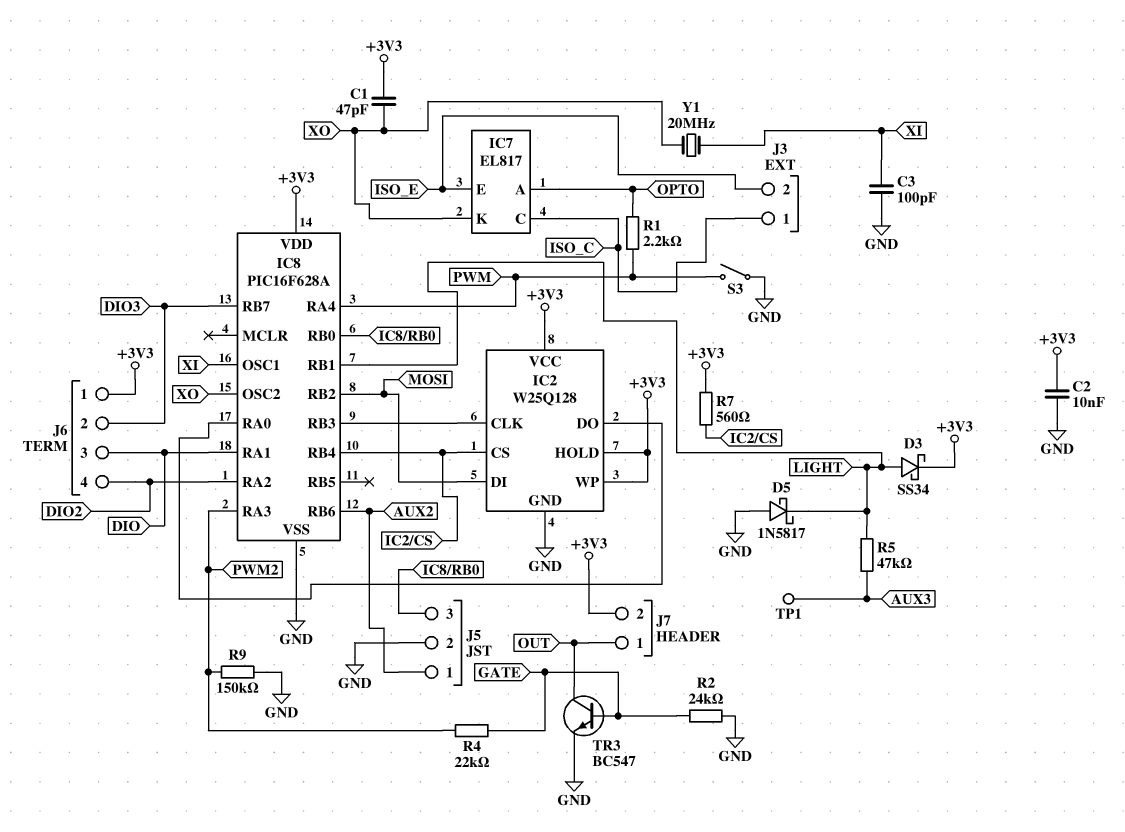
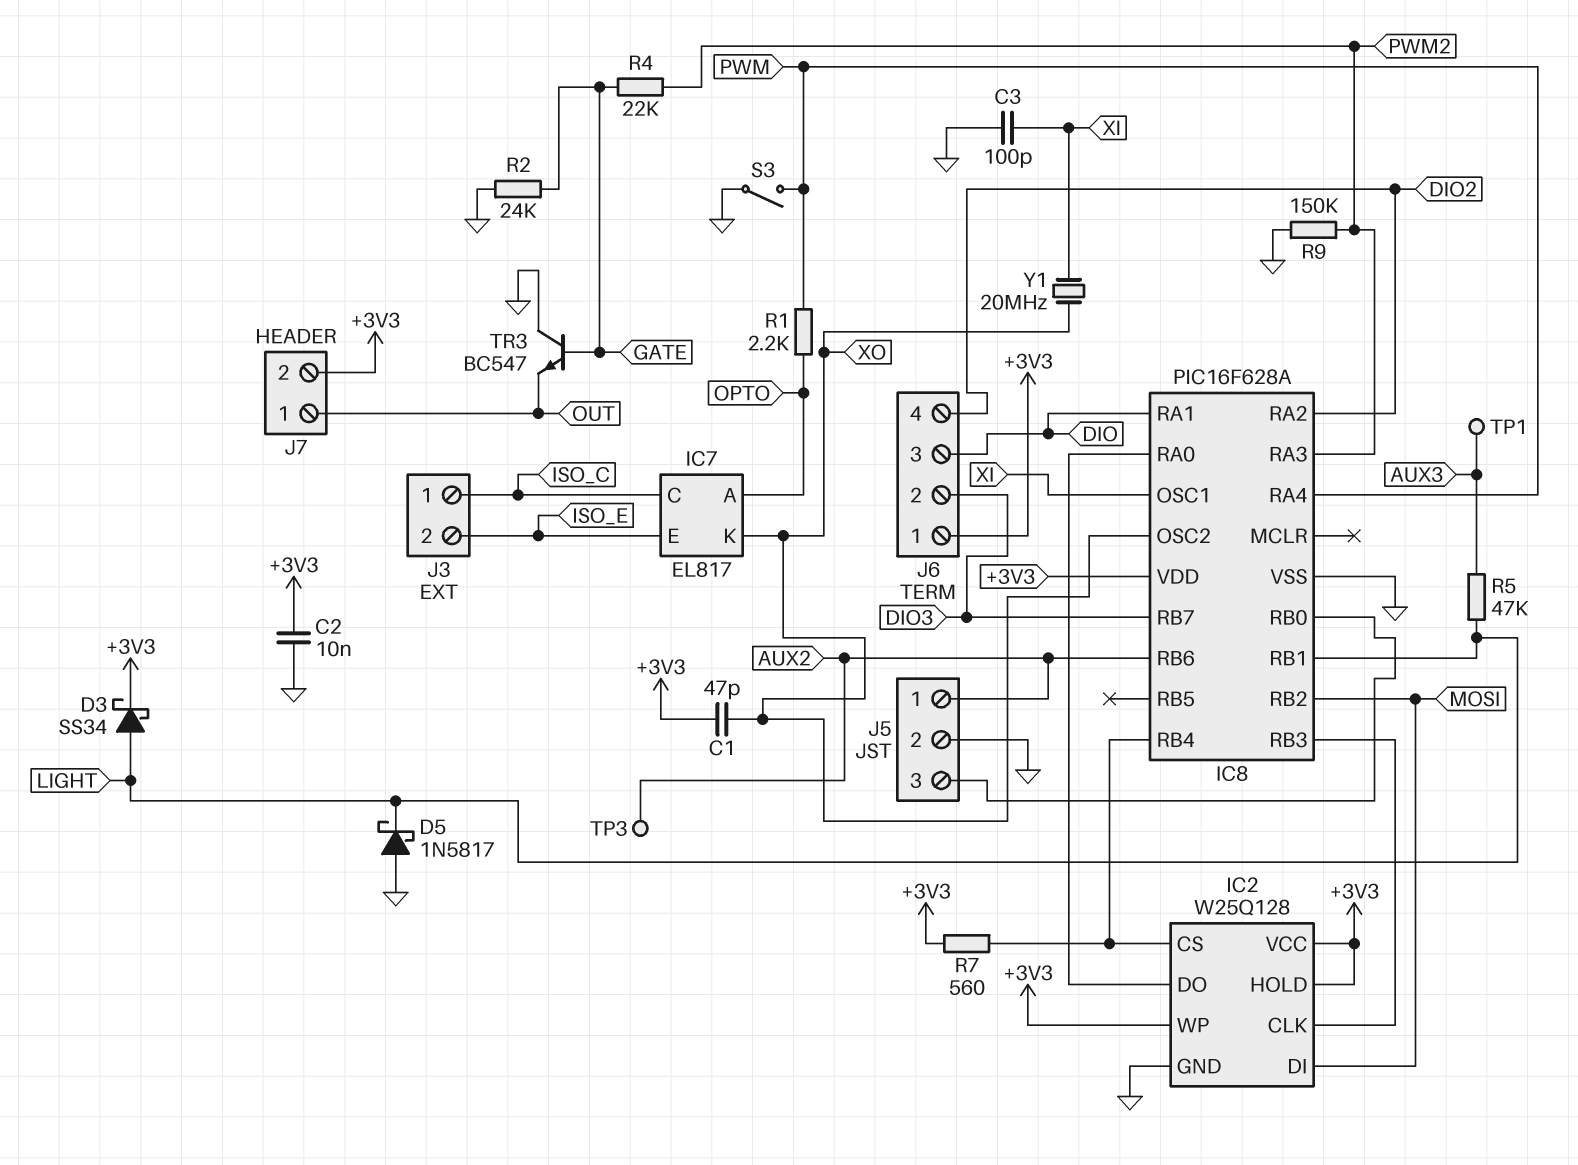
TP3: none -> test point (AUX2)
TR3: NPN BC547 (B GATE, C OUT, E GND) -> NPN BC547 (B GATE, C GND, E OUT)

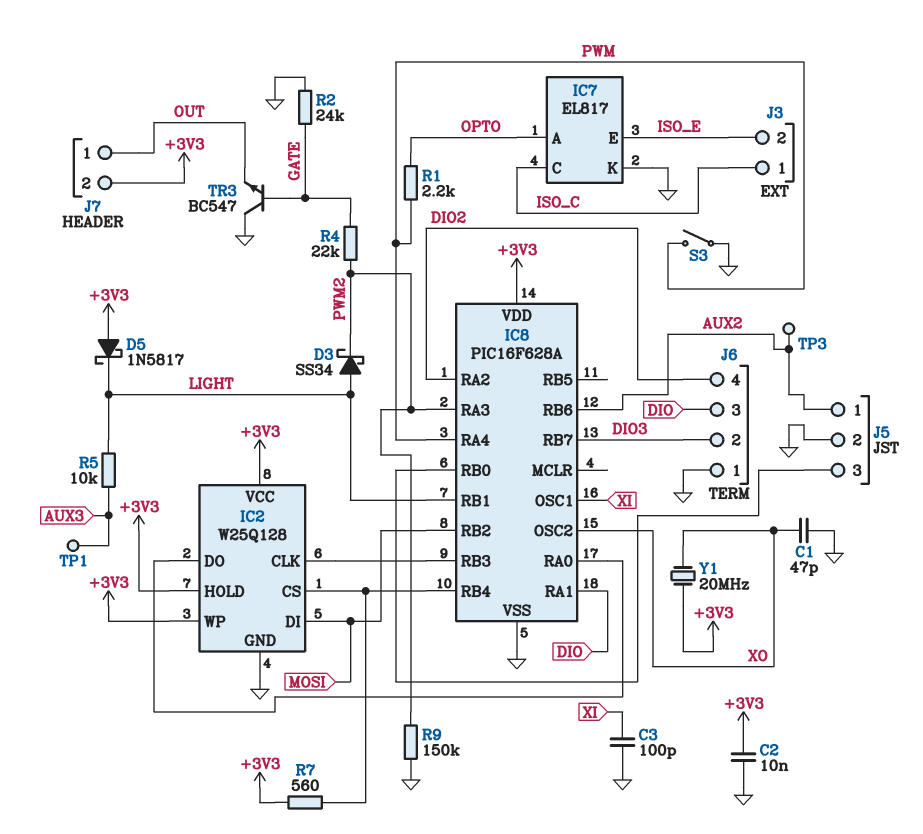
C1: 47pF (+3V3, XO) -> 47pF (GND, XO)
D3: schottky SS34 (A LIGHT, K +3V3) -> schottky SS34 (A LIGHT, K PWM2)
D5: schottky 1N5817 (A GND, K LIGHT) -> schottky 1N5817 (A +3V3, K LIGHT)
IC7 pin K: XO -> GND
J6 pin 1: +3V3 -> GND
R5: 47k (AUX3, LIGHT) -> 10k (AUX3, LIGHT)
Y1: 20MHz (XI, XO) -> 20MHz (+3V3, XO)

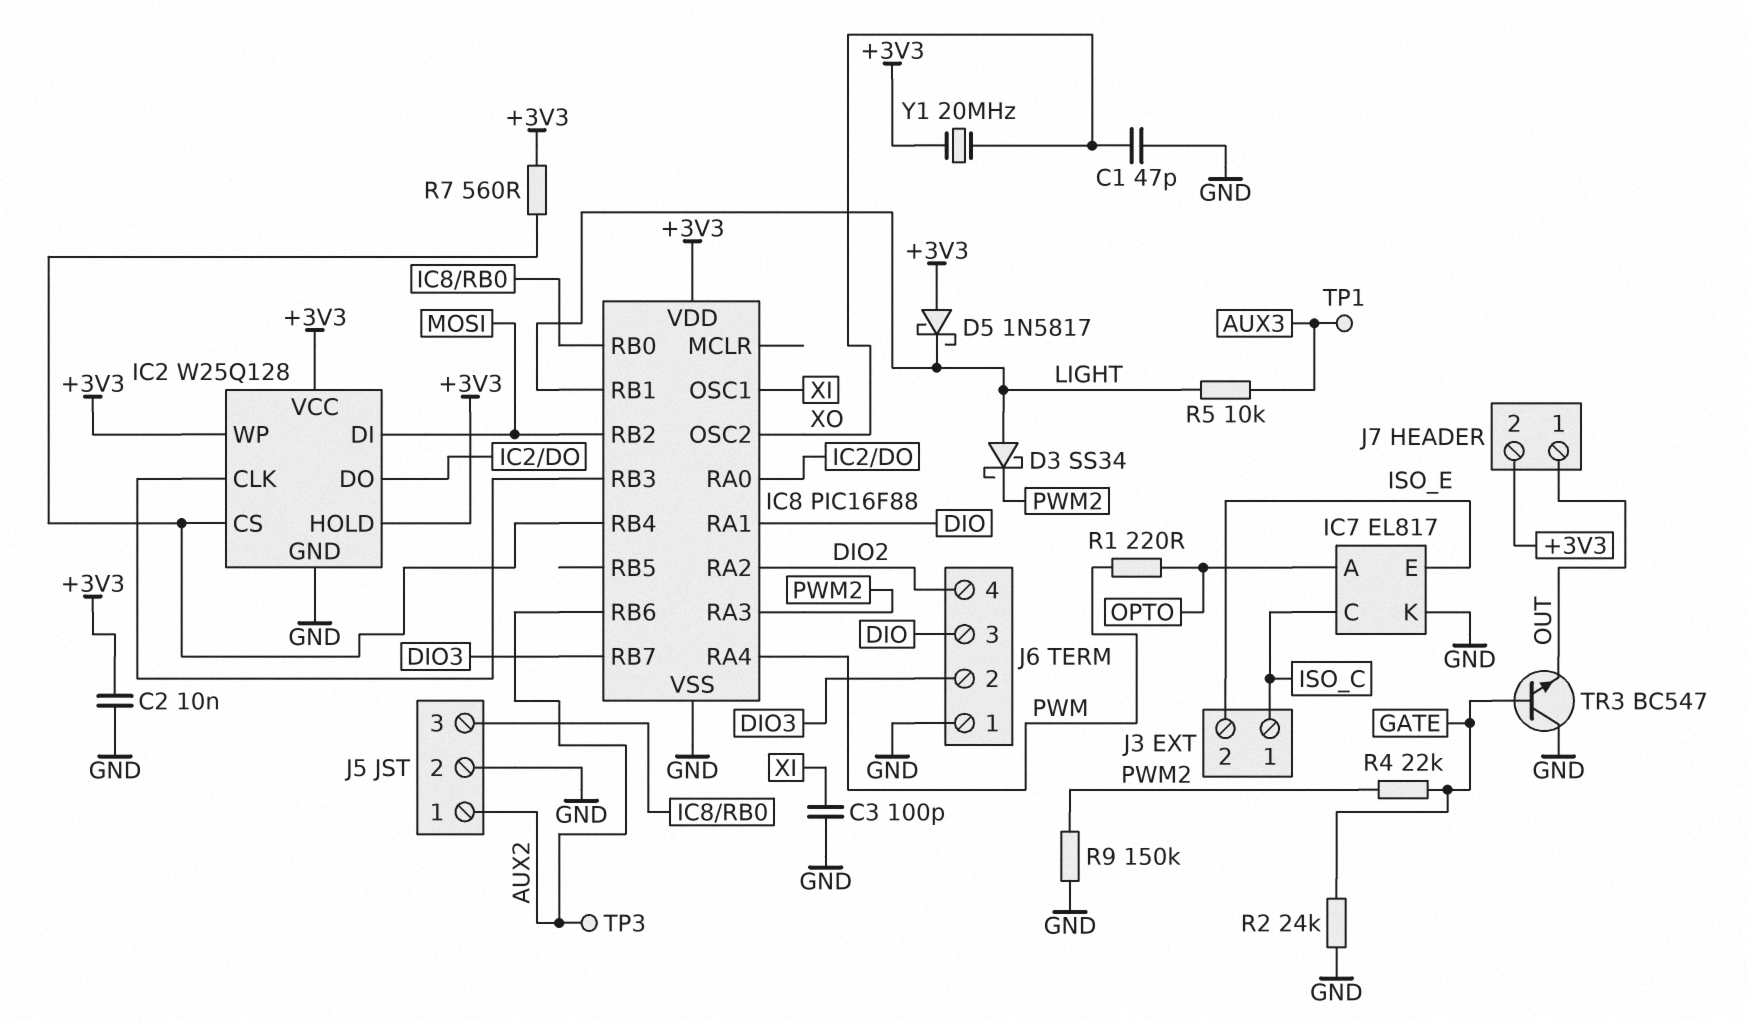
IC8: PIC16F628A -> PIC16F88
R1: 2.2k (OPTO, PWM) -> 220 (OPTO, PWM)
S3: switch (GND, PWM) -> none

